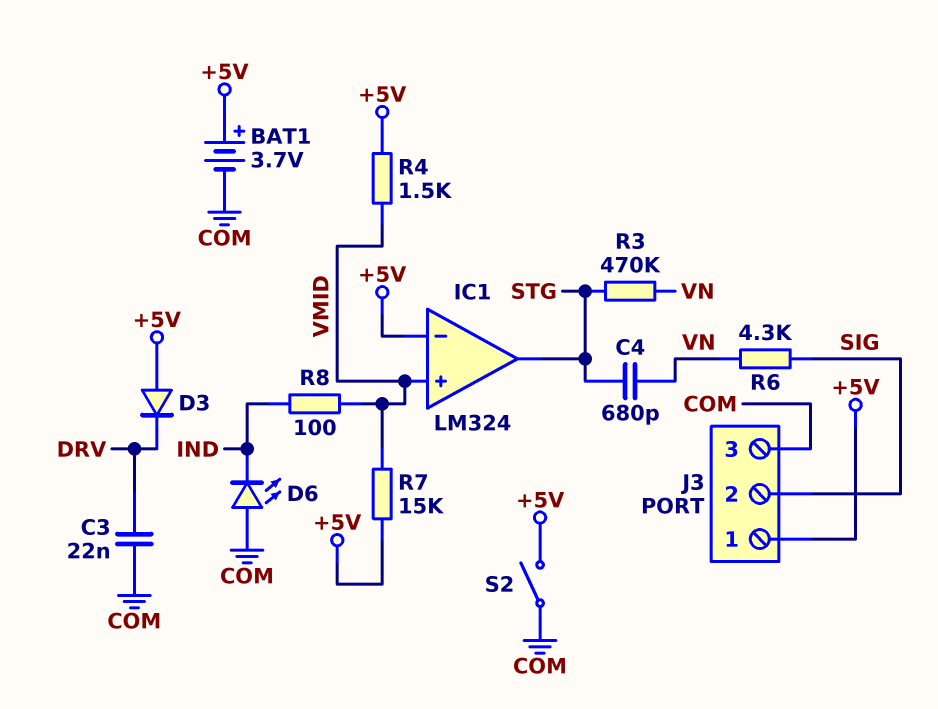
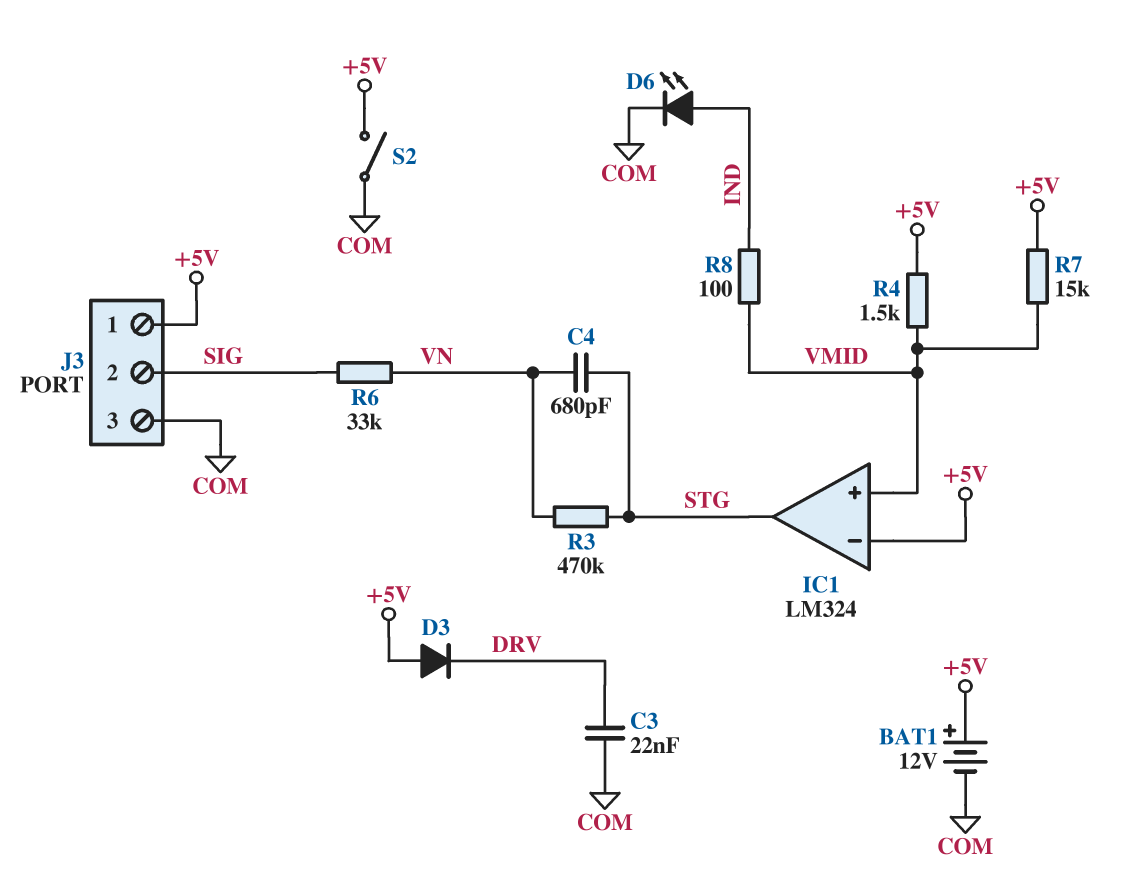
BAT1: 3.7V (plus +5V, minus COM) -> 12V (plus +5V, minus COM)
D6: LED (A COM, K IND) -> LED (A IND, K COM)
R6: 4.3k (SIG, VN) -> 33k (SIG, VN)

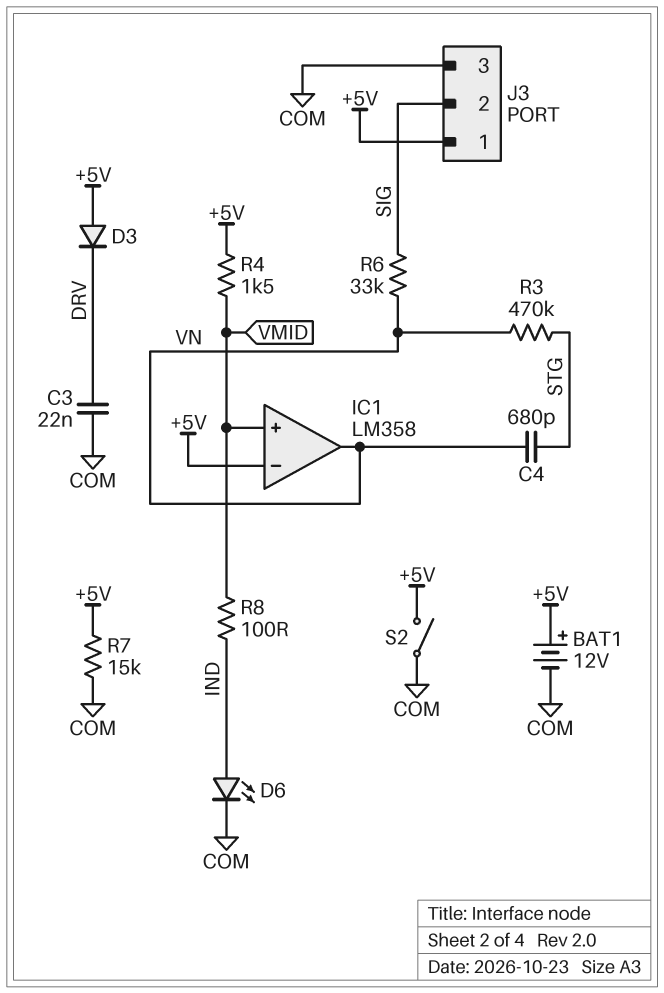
IC1: LM324 -> LM358
IC1 pin out: STG -> VN
R7: 15k (+5V, VMID) -> 15k (+5V, COM)

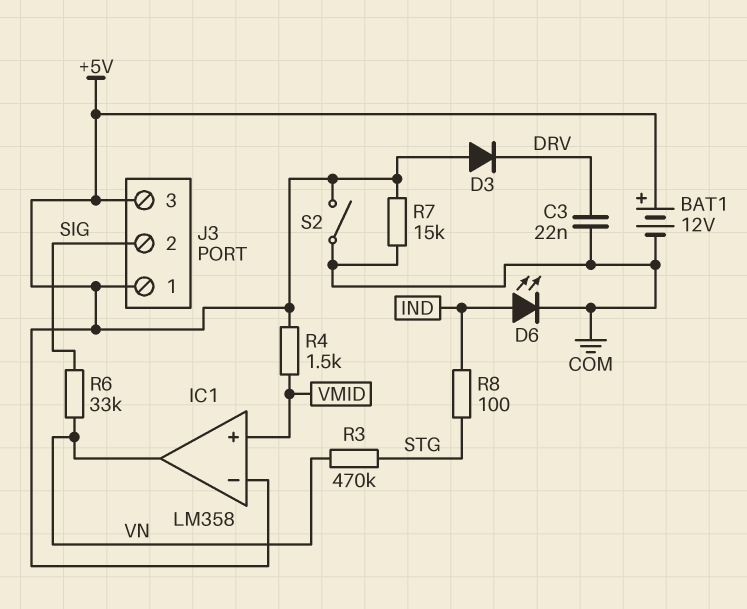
C4: 680pF (STG, VN) -> none
J3 pin 3: COM -> +5V
R8: 100 (IND, VMID) -> 100 (IND, STG)

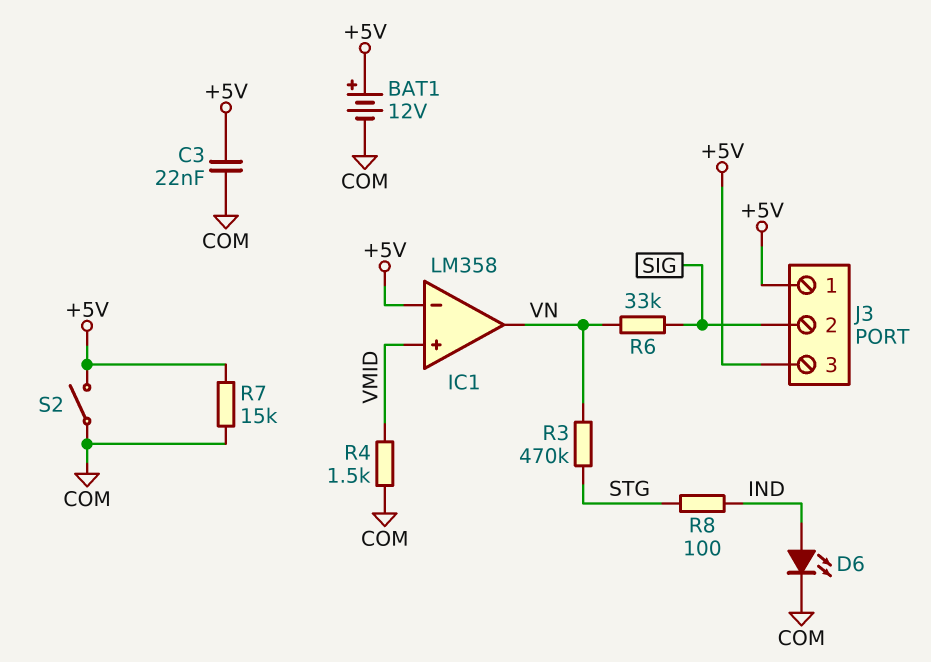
C3: 22nF (COM, DRV) -> 22nF (+5V, COM)
D3: diode (A +5V, K DRV) -> none
R4: 1.5k (+5V, VMID) -> 1.5k (COM, VMID)

